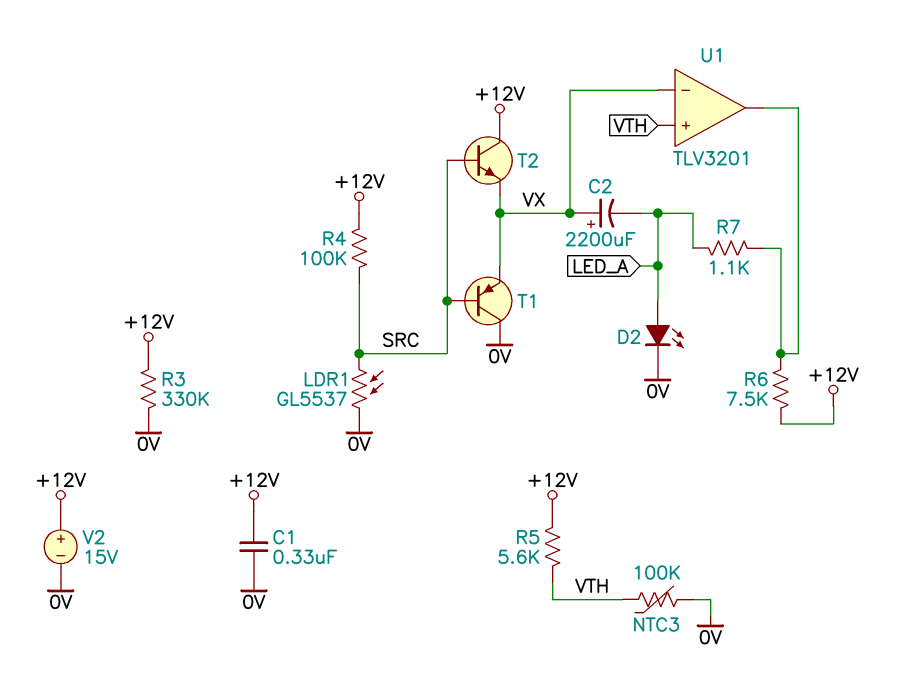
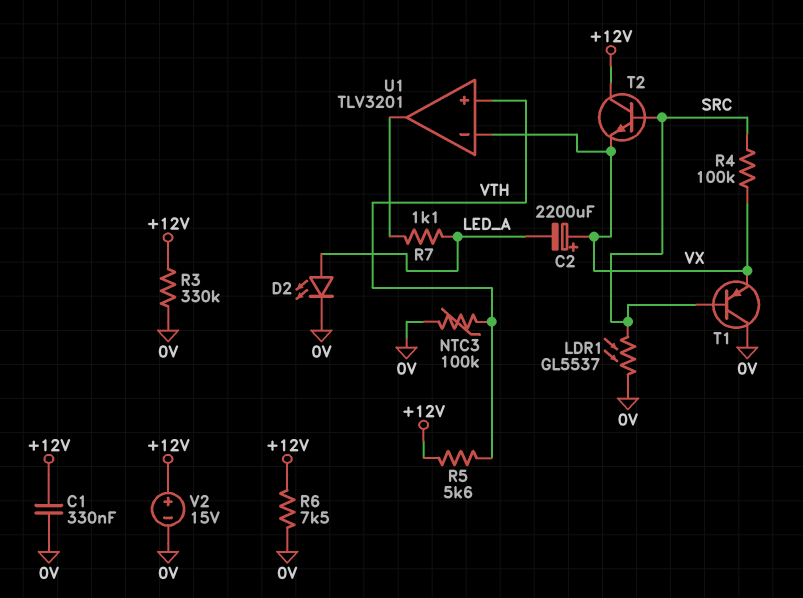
R4: 100k (+12V, SRC) -> 100k (SRC, VX)
R6: 7.5k (+12V, U1/out) -> 7.5k (+12V, 0V)

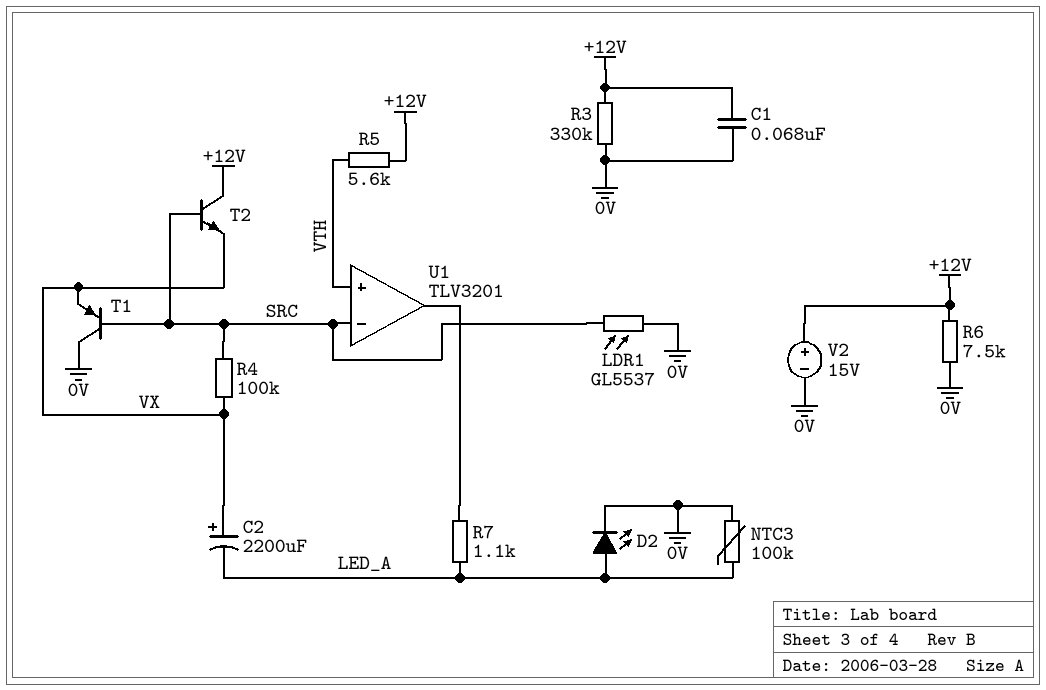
C1: 330nF (+12V, 0V) -> 68nF (+12V, 0V)
NTC3: 100k (0V, VTH) -> 100k (0V, LED_A)
U1 pin in-: VX -> SRC

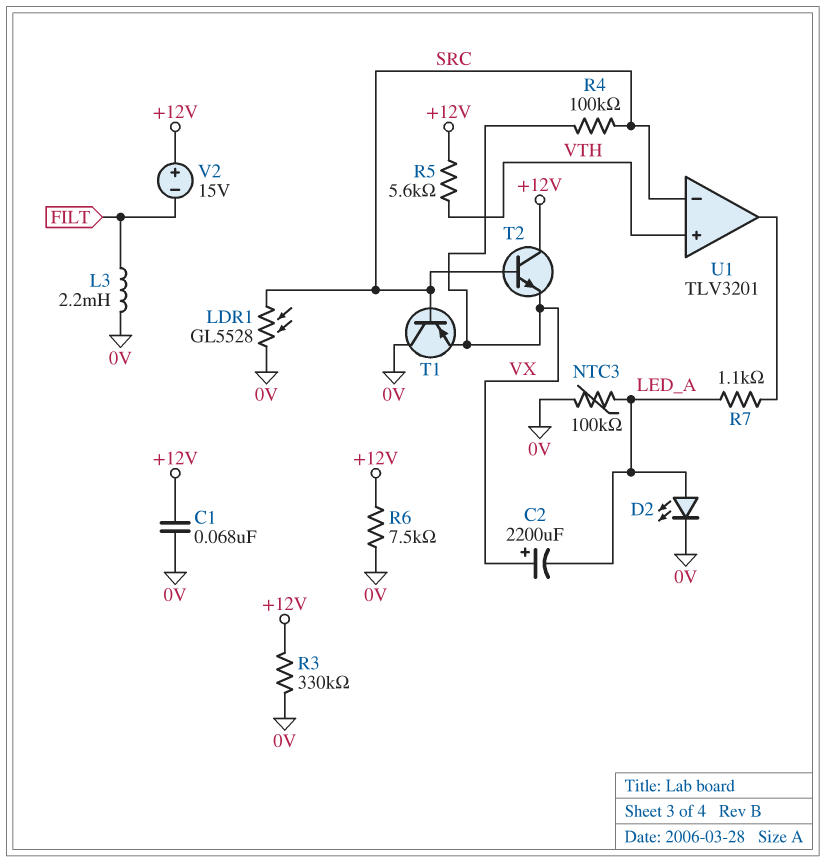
L3: none -> 2.2mH (0V, FILT)
LDR1: GL5537 (0V, SRC) -> GL5528 (0V, SRC)
V2: 15V (plus +12V, minus 0V) -> 15V (plus +12V, minus FILT)

